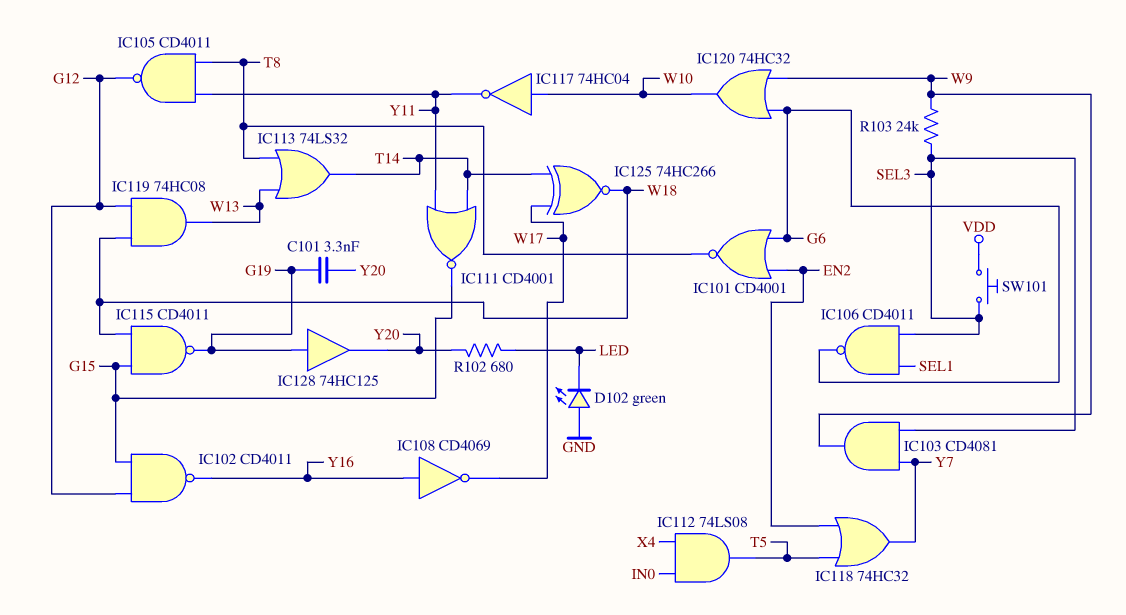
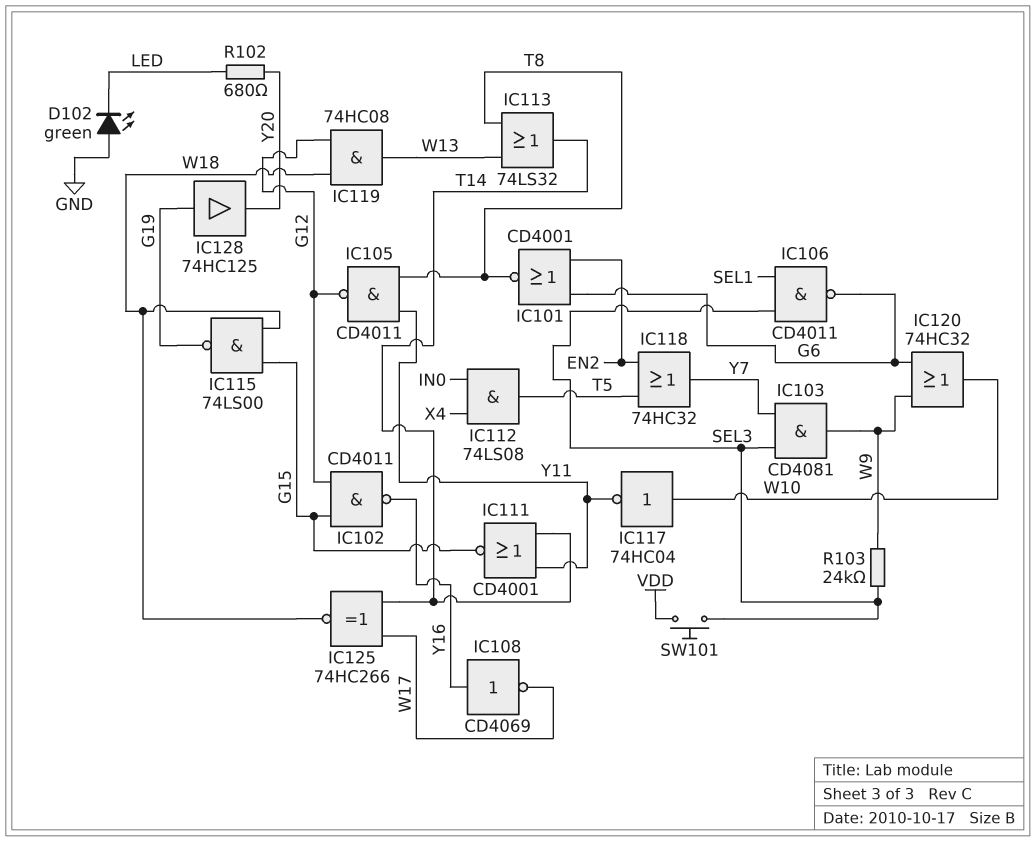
C101: 3.3nF (G19, Y20) -> none
IC115: NAND CD4011 (in G15, in W18, out G19) -> NAND 74LS00 (in G15, in W18, out G19)

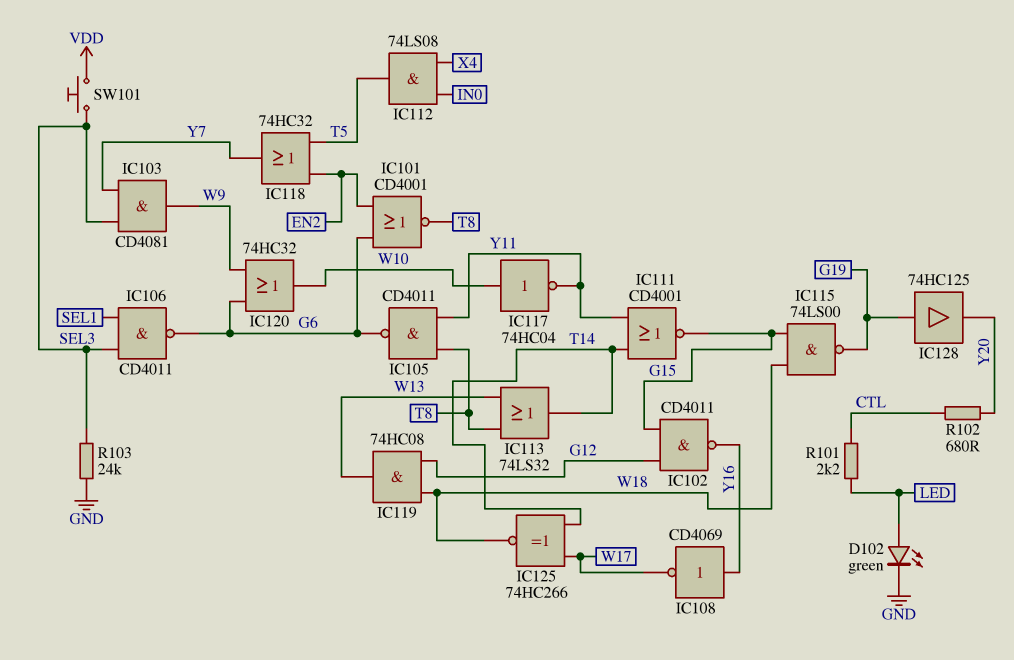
D102: LED green (A GND, K LED) -> LED green (A LED, K GND)
IC105: NAND CD4011 (in T8, in Y11, out G12) -> NAND CD4011 (in T8, in Y11, out G6)
R101: none -> 2.2k (CTL, LED)
R102: 680 (LED, Y20) -> 680 (CTL, Y20)
R103: 24k (SEL3, W9) -> 24k (GND, SEL3)

